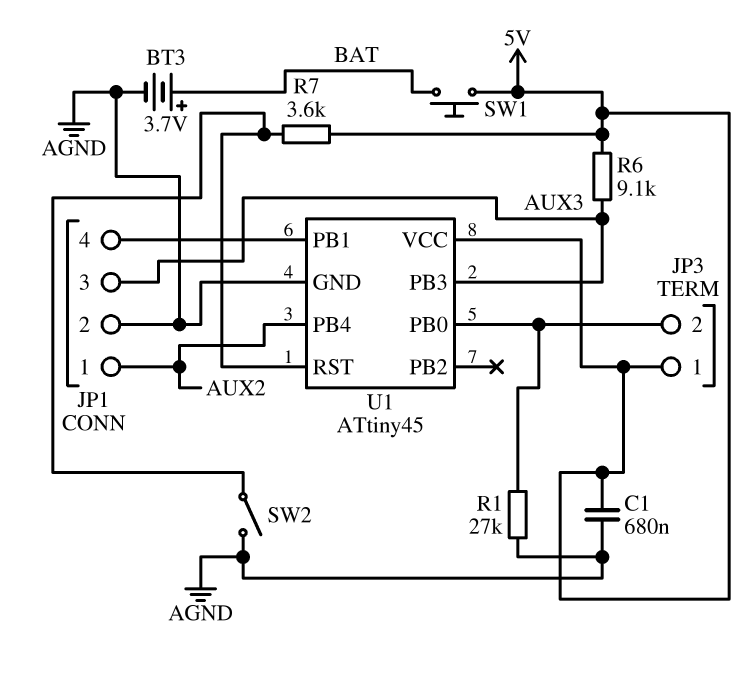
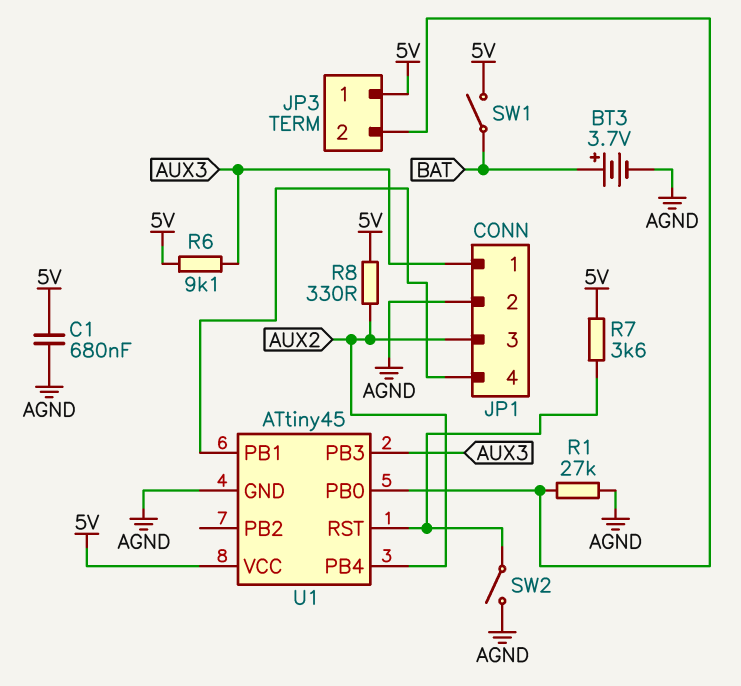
JP1 pin 1: AUX2 -> AUX3
JP1 pin 3: AUX3 -> AUX2
R8: none -> 330 (5V, AUX2)
SW1: button (5V, BAT) -> switch (5V, BAT)

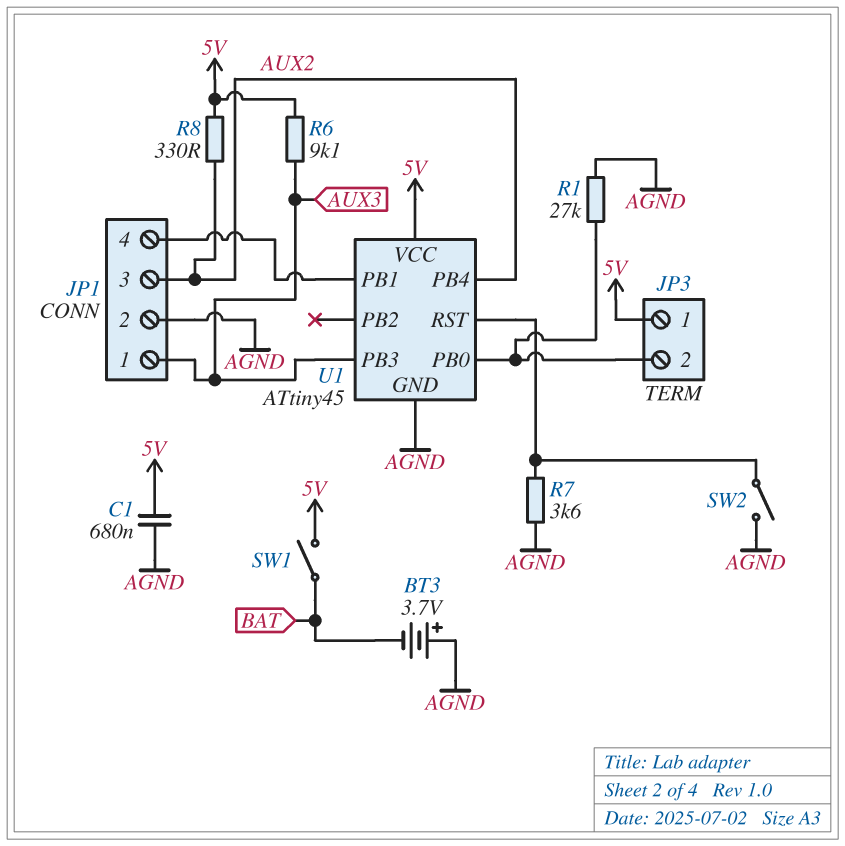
BT3: 3.7V (plus BAT, minus AGND) -> 3.7V (plus AGND, minus BAT)
R7: 3.6k (5V, U1/RST) -> 3.6k (AGND, U1/RST)

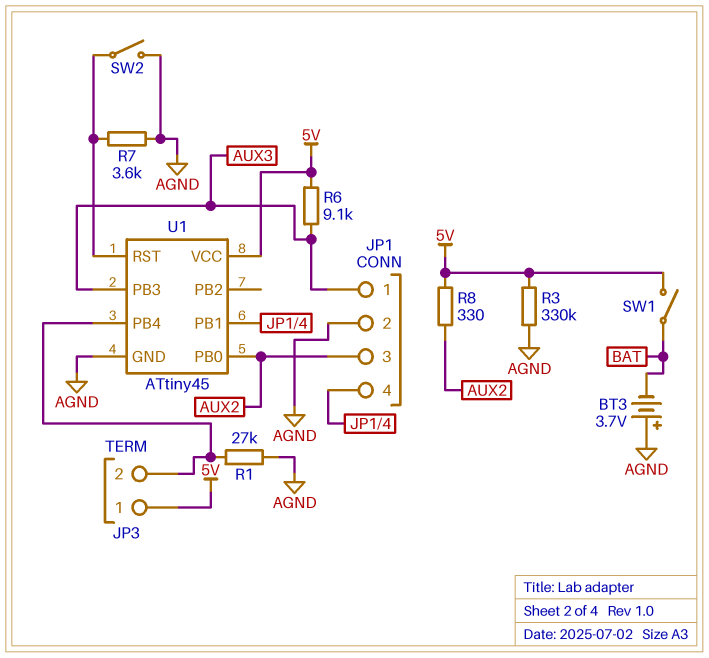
C1: 680nF (5V, AGND) -> none
R3: none -> 330k (5V, AGND)
U1 pin PB0: JP3/2 -> AUX2
U1 pin PB4: AUX2 -> JP3/2

